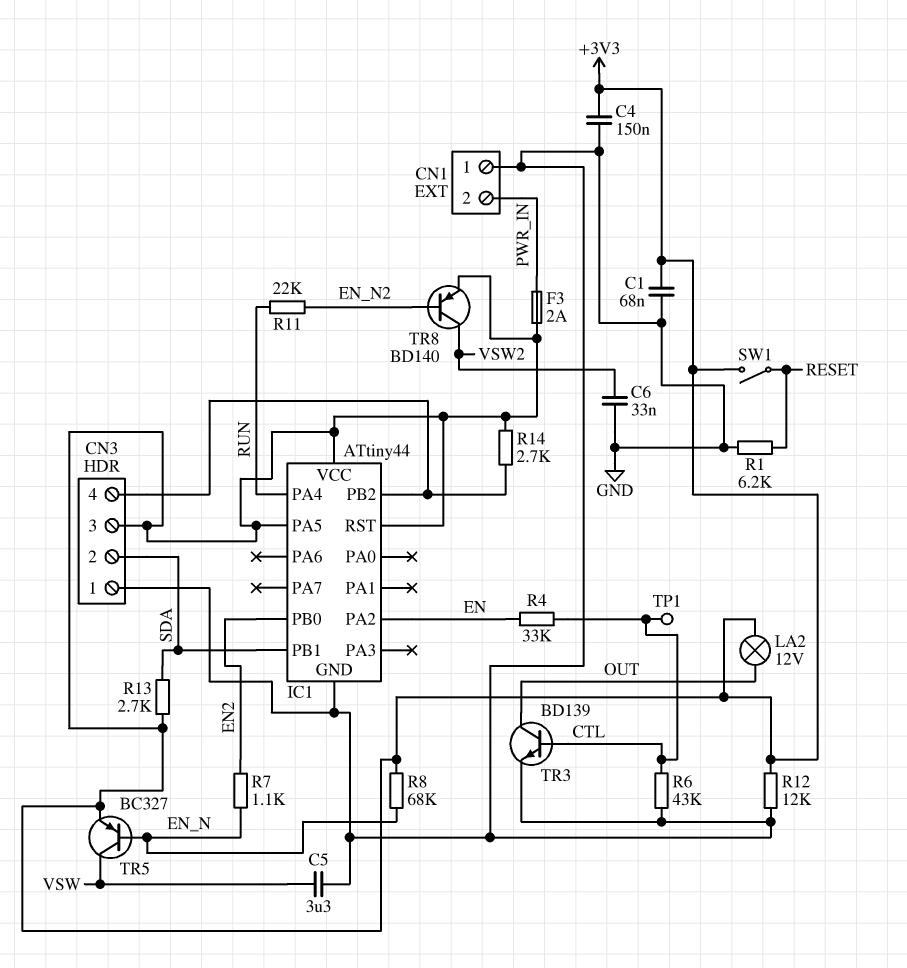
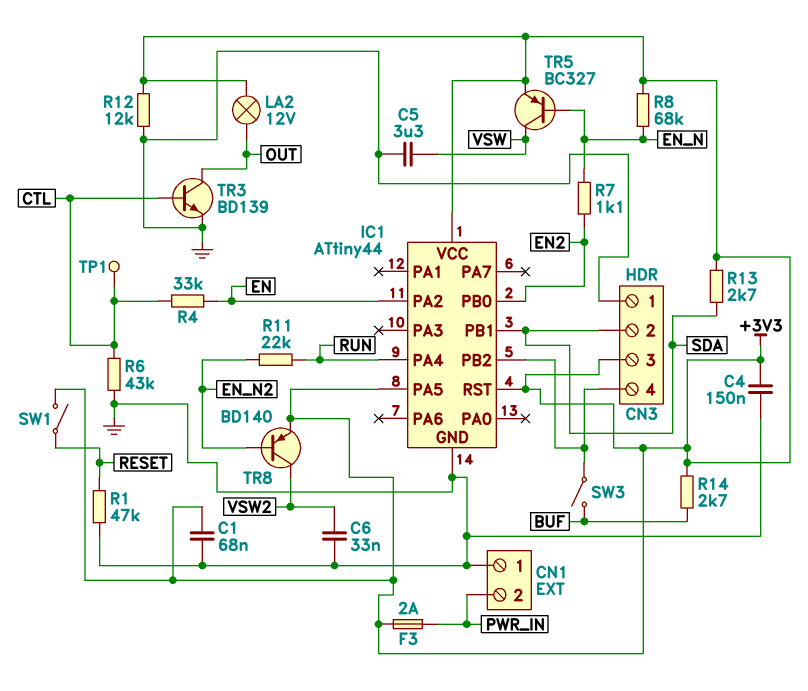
R1: 6.2k (GND, RESET) -> 47k (GND, RESET)
R14: 2.7k (+3V3, CN3/4) -> 2.7k (+3V3, BUF)
SW3: none -> switch (BUF, CN3/4)

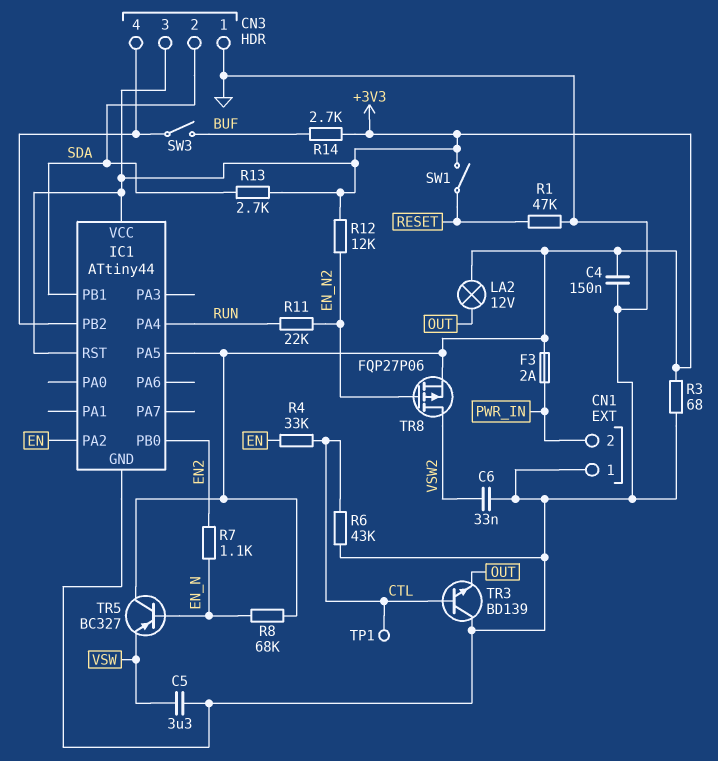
C1: 68nF (+3V3, GND) -> none
R3: none -> 68 (+3V3, GND)
R12: 12k (+3V3, GND) -> 12k (+3V3, EN_N2)
TR3: NPN BD139 (B CTL, C OUT, E GND) -> NPN BD139 (B CTL, C GND, E OUT)
TR5: PNP BC327 (B EN_N, C VSW, E +3V3) -> PNP BC327 (B EN_N, C +3V3, E VSW)
TR8: PNP BD140 (B EN_N2, C VSW2, E +3V3) -> PMOS FQP27P06 (G EN_N2, D VSW2, S +3V3)

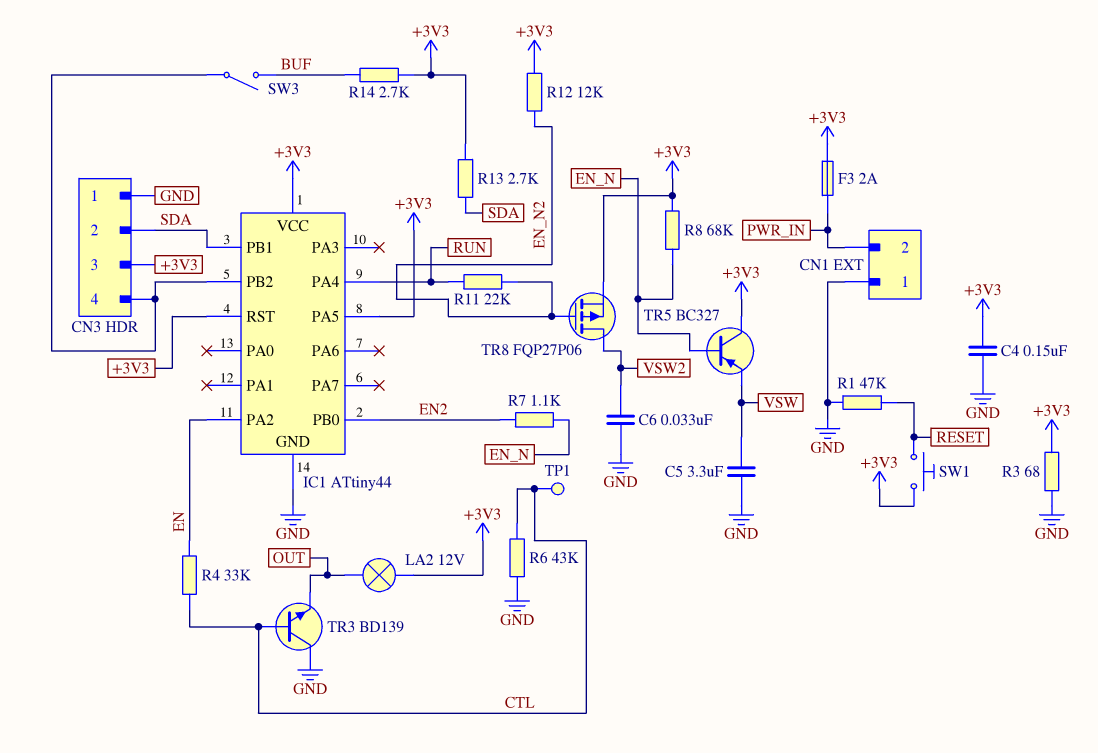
SW1: switch (+3V3, RESET) -> button (+3V3, RESET)

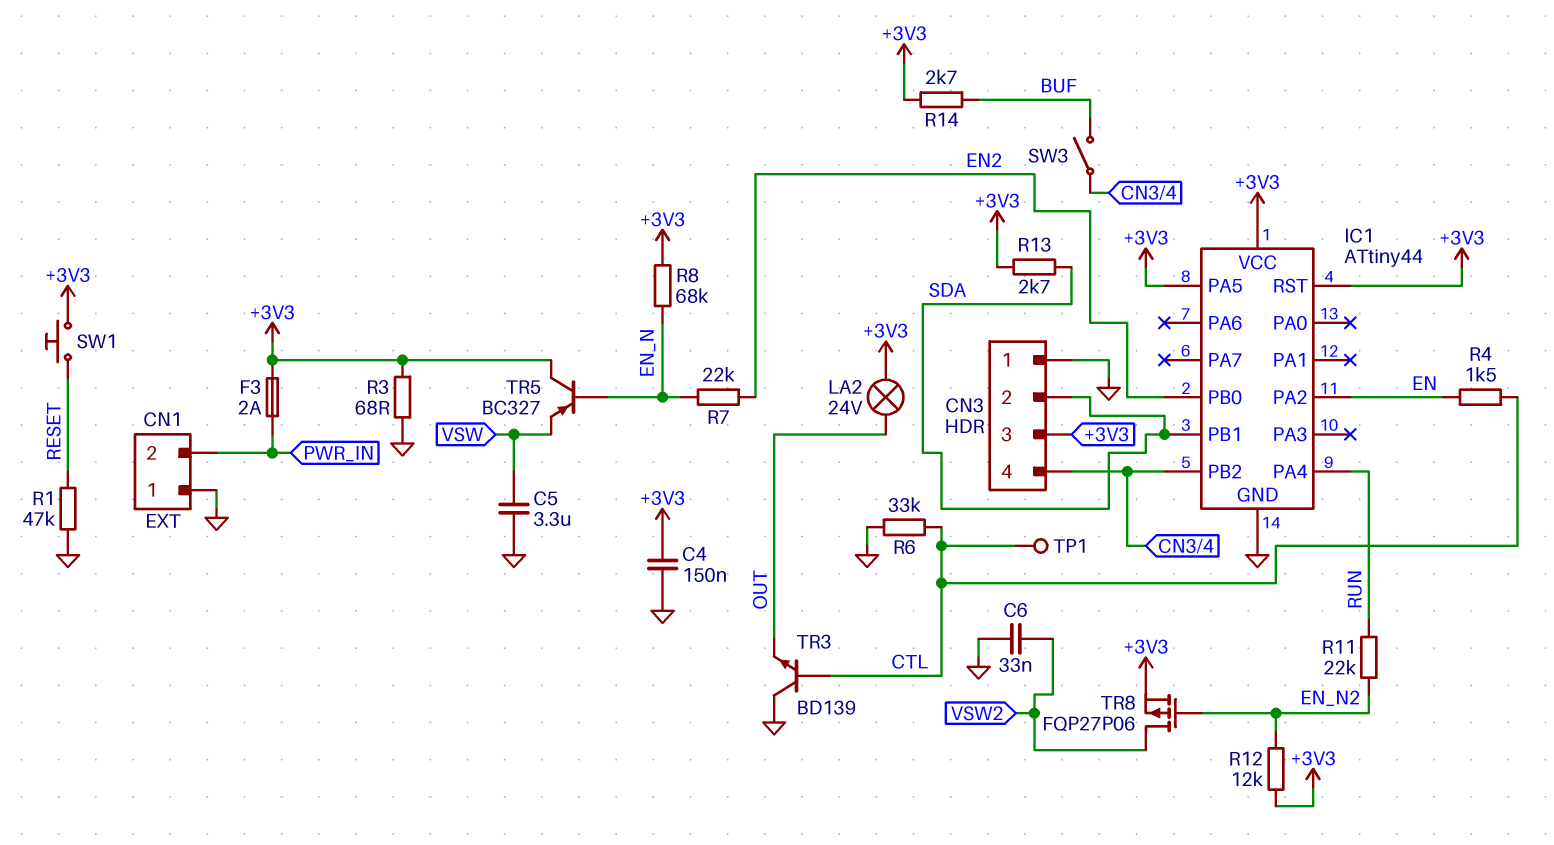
LA2: lamp 12V (+3V3, OUT) -> lamp 24V (+3V3, OUT)
R4: 33k (CTL, EN) -> 1.5k (CTL, EN)
R6: 43k (CTL, GND) -> 33k (CTL, GND)
R7: 1.1k (EN2, EN_N) -> 22k (EN2, EN_N)

